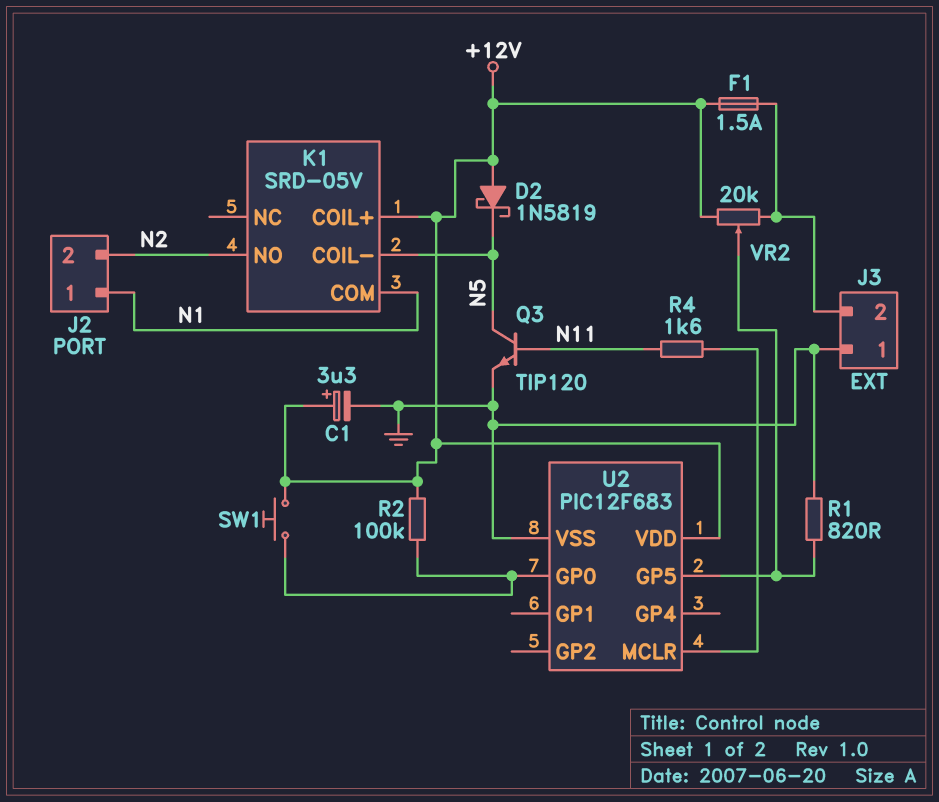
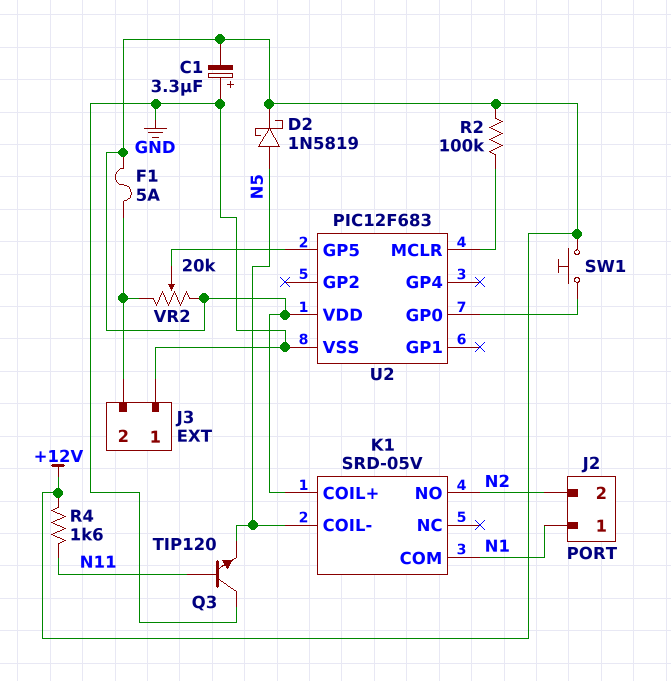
C1: 3.3uF (plus +12V, minus GND) -> 3.3uF (plus GND, minus +12V)
D2: schottky 1N5819 (A +12V, K N5) -> schottky 1N5819 (A N5, K +12V)
F1: 1.5A (+12V, J3/2) -> 5A (+12V, J3/2)
Q3: NPN TIP120 (B N11, C N5, E GND) -> NPN TIP120 (B N11, C GND, E N5)
R1: 820 (GND, U2/GP5) -> none
R2: 100k (+12V, U2/GP0) -> 100k (+12V, U2/MCLR)
R4: 1.6k (N11, U2/MCLR) -> 1.6k (+12V, N11)

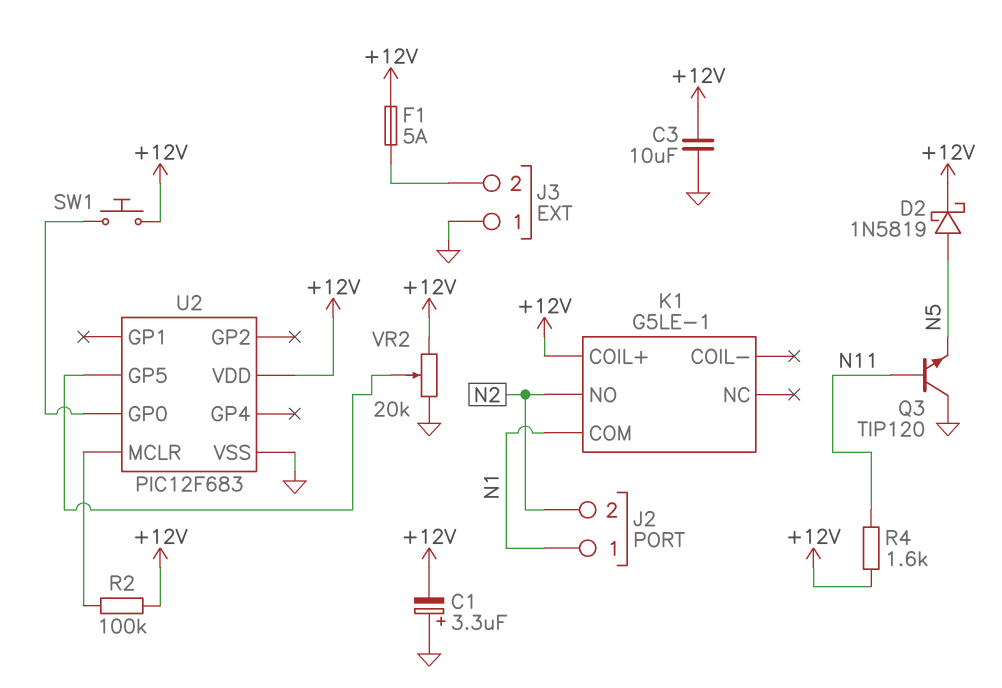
C3: none -> 10uF (+12V, GND)
K1: SRD-05V -> G5LE-1
K1 pin COIL-: N5 -> none
VR2: 20k (+12V, J3/2, wiper U2/GP5) -> 20k (+12V, GND, wiper U2/GP5)

